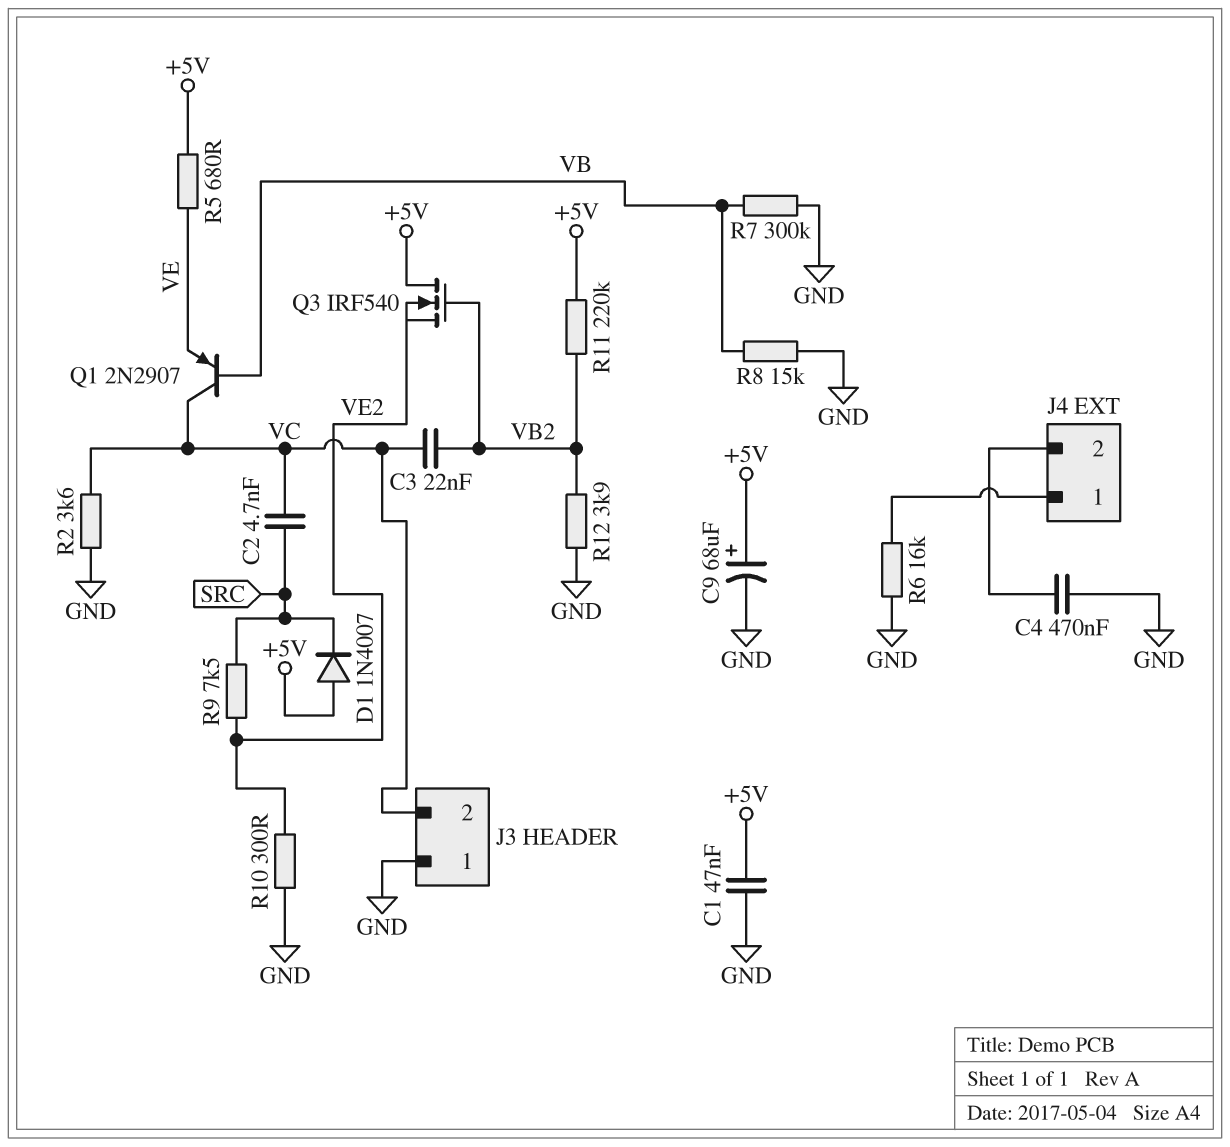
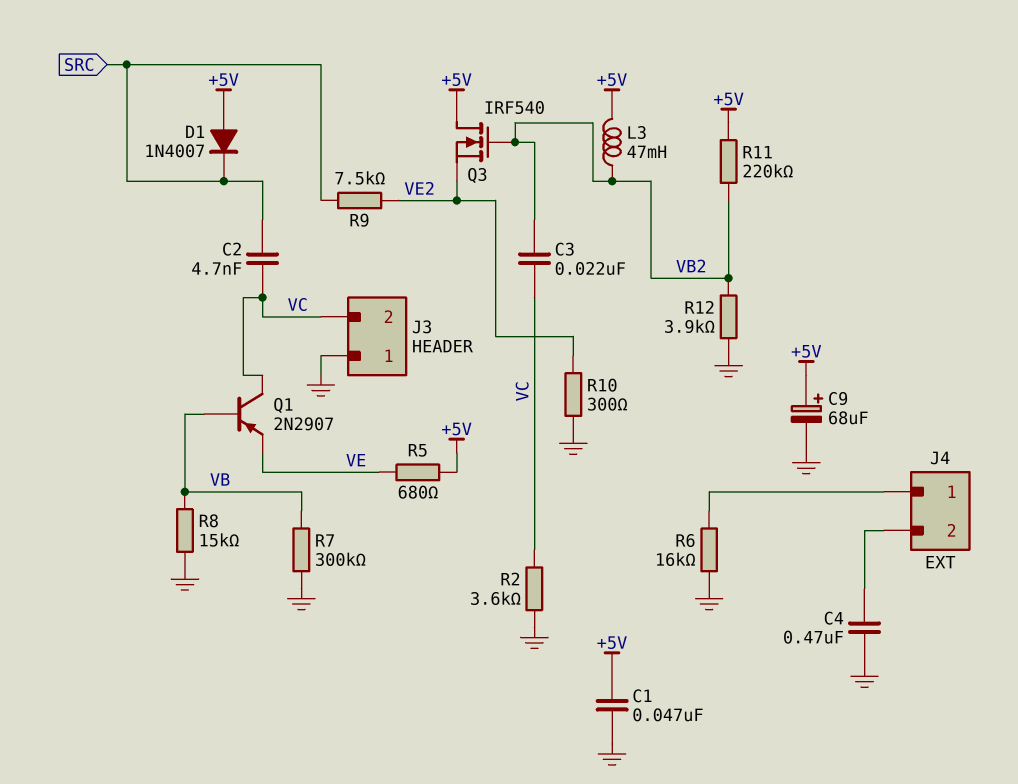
L3: none -> 47mH (+5V, VB2)

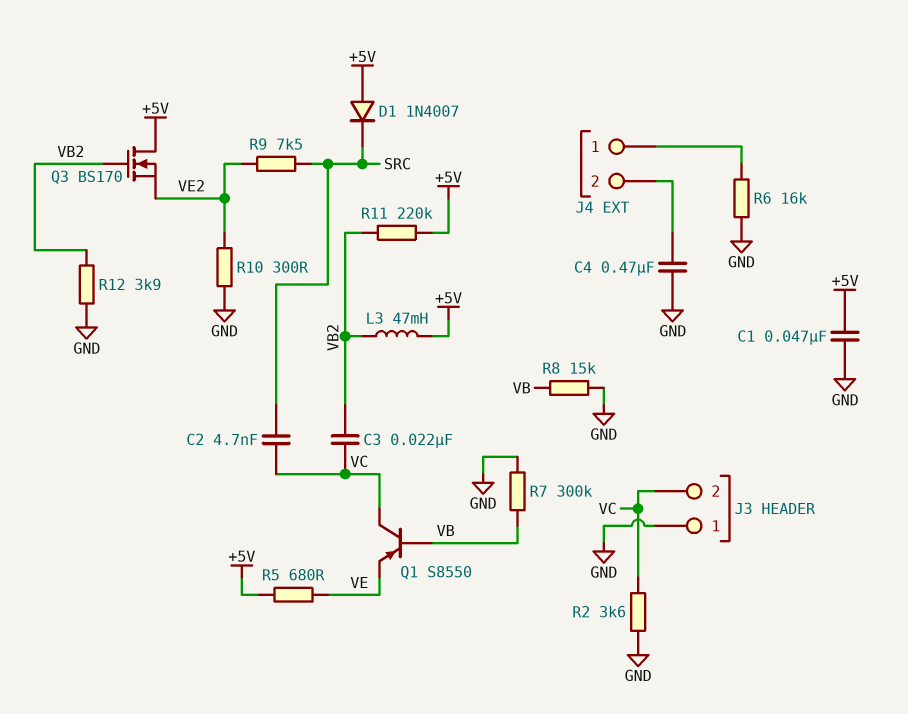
C9: 68uF (plus +5V, minus GND) -> none
Q1: PNP 2N2907 (B VB, C VC, E VE) -> PNP S8550 (B VB, C VC, E VE)
Q3: NMOS IRF540 (G VB2, D +5V, S VE2) -> NMOS BS170 (G VB2, D +5V, S VE2)

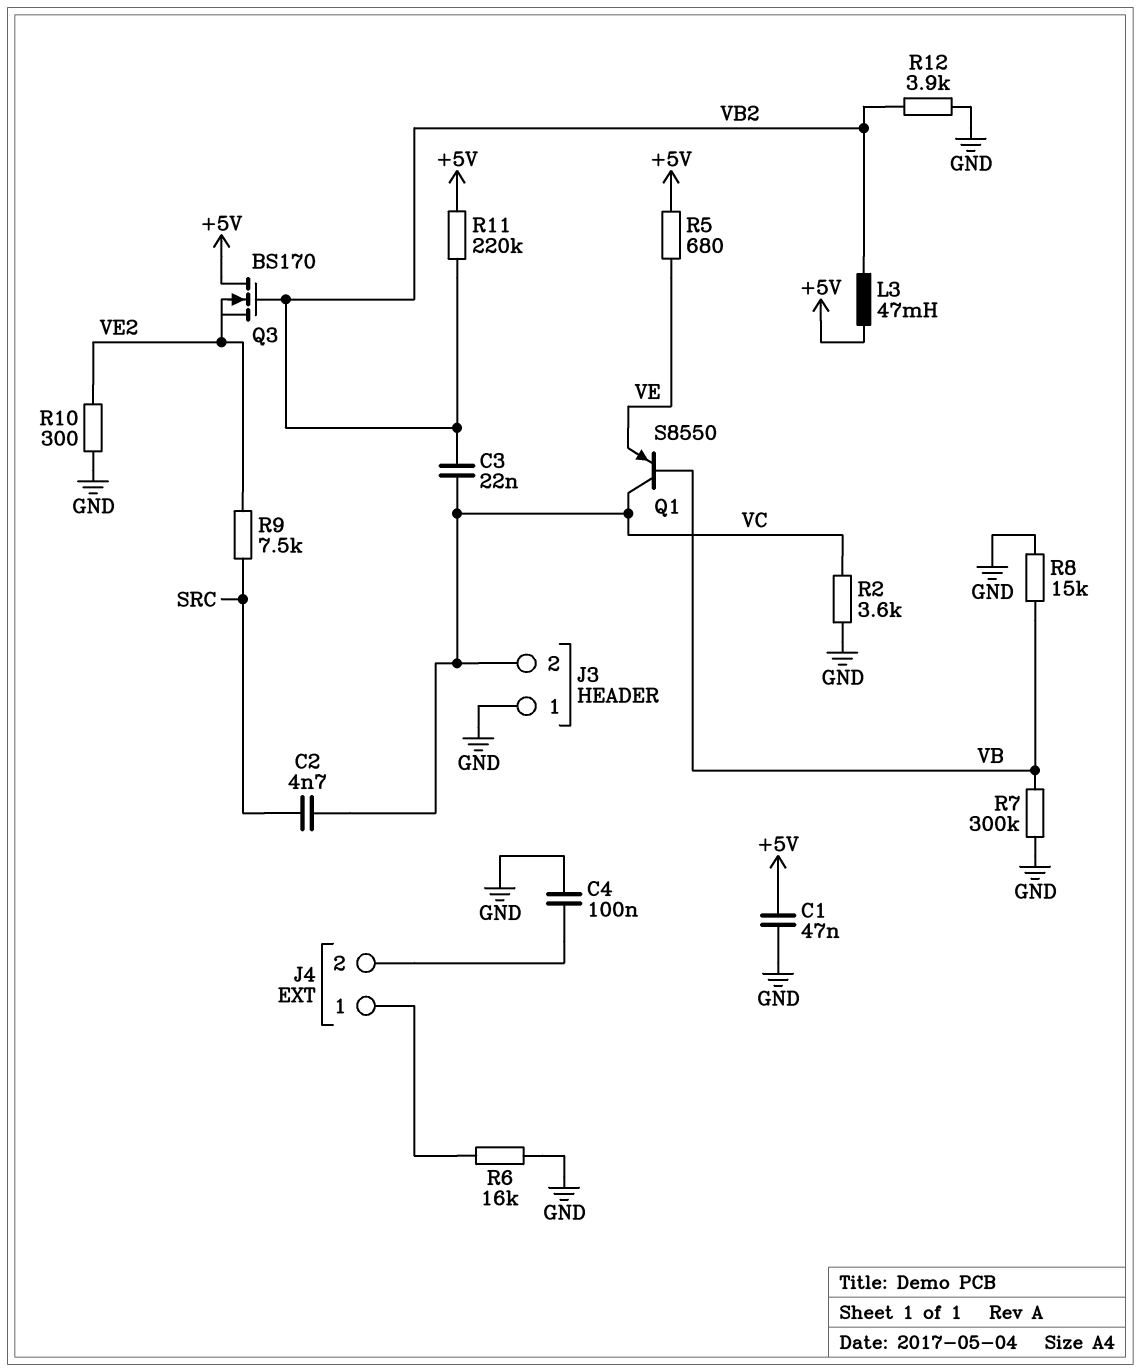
C4: 470nF (GND, J4/2) -> 100nF (GND, J4/2)
D1: diode 1N4007 (A +5V, K SRC) -> none

